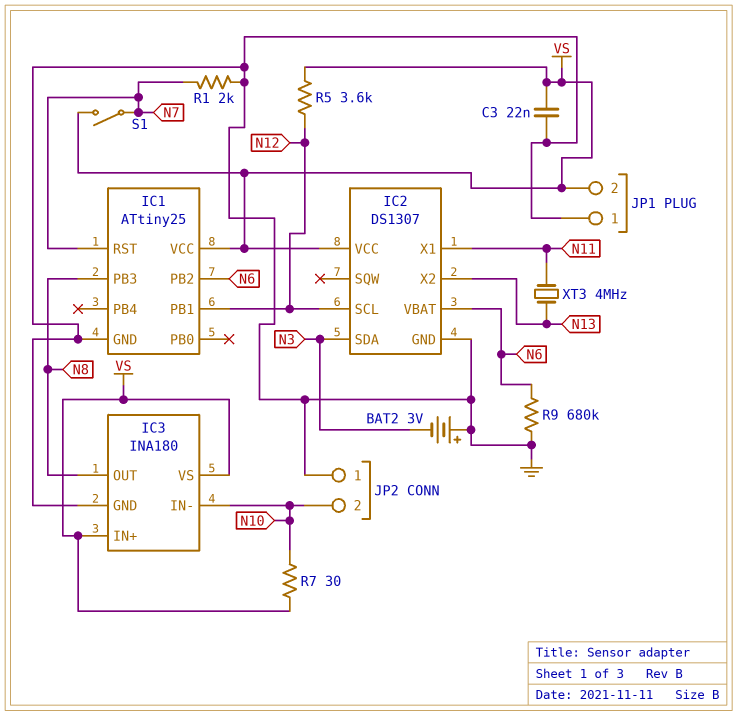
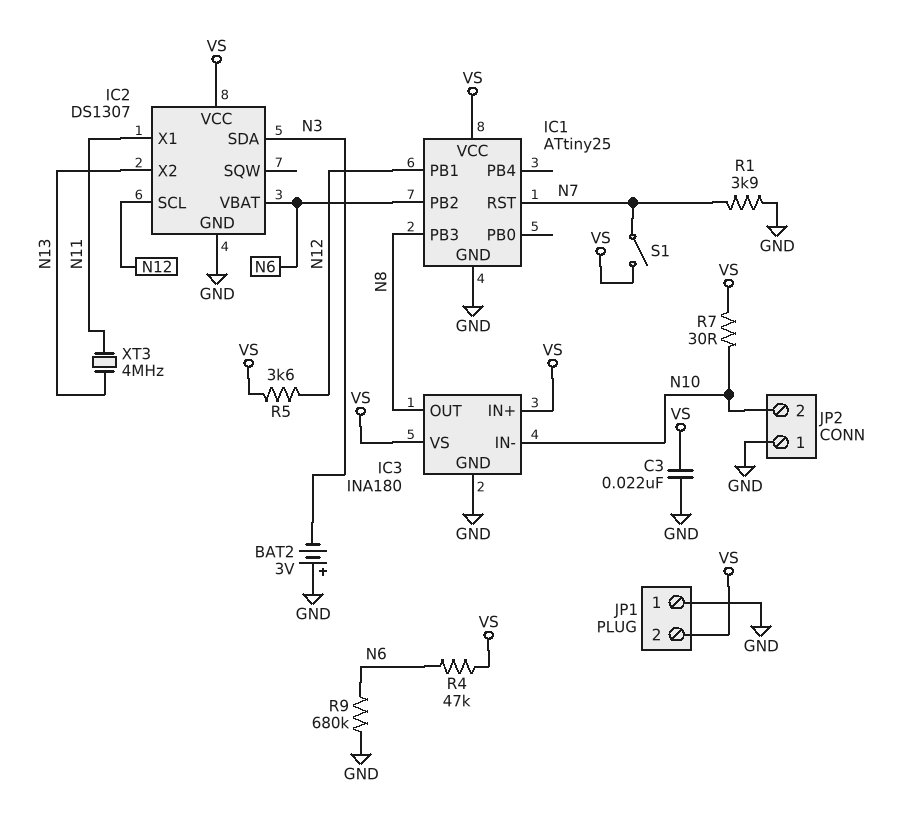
R1: 2k (GND, N7) -> 3.9k (GND, N7)
R4: none -> 47k (N6, VS)

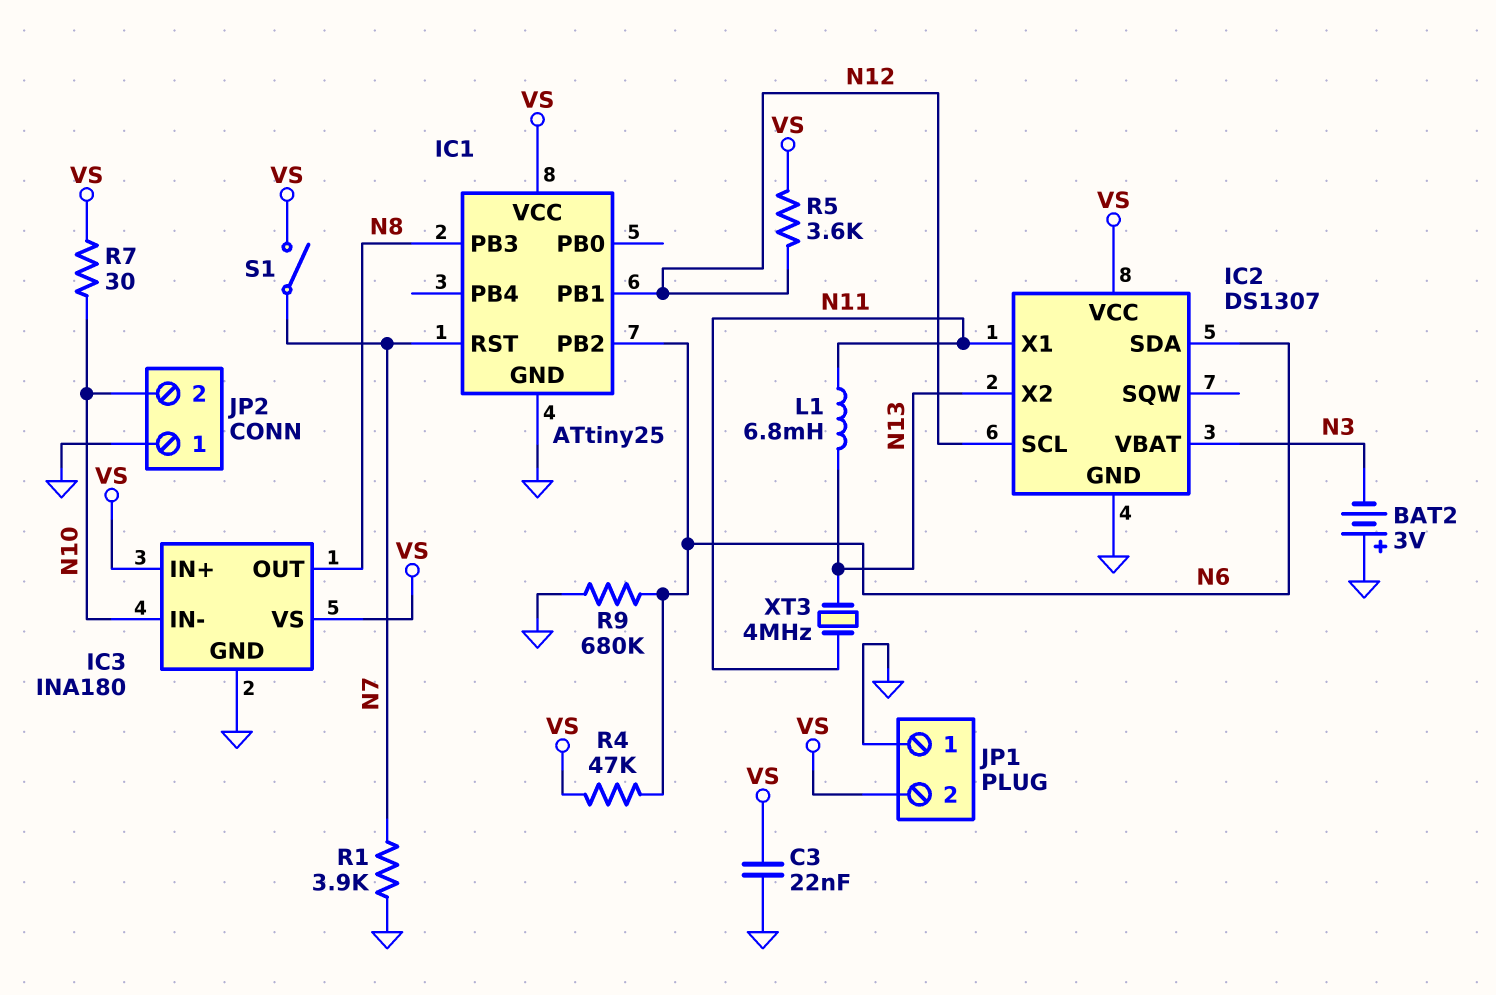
IC2 pin SDA: N3 -> N6
IC2 pin VBAT: N6 -> N3
L1: none -> 6.8mH (N11, N13)

